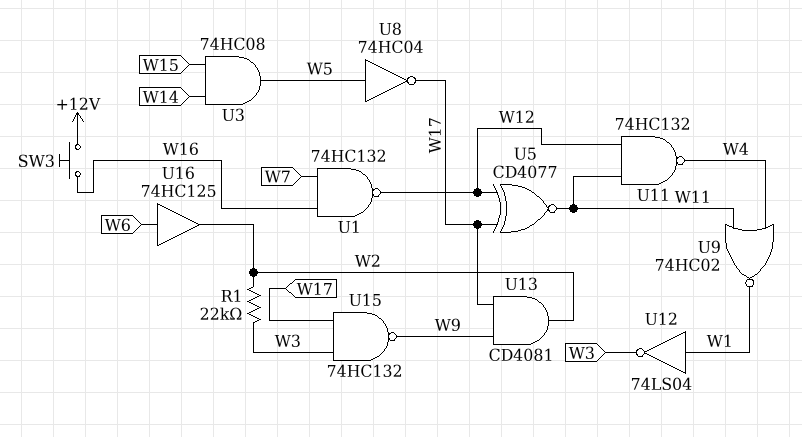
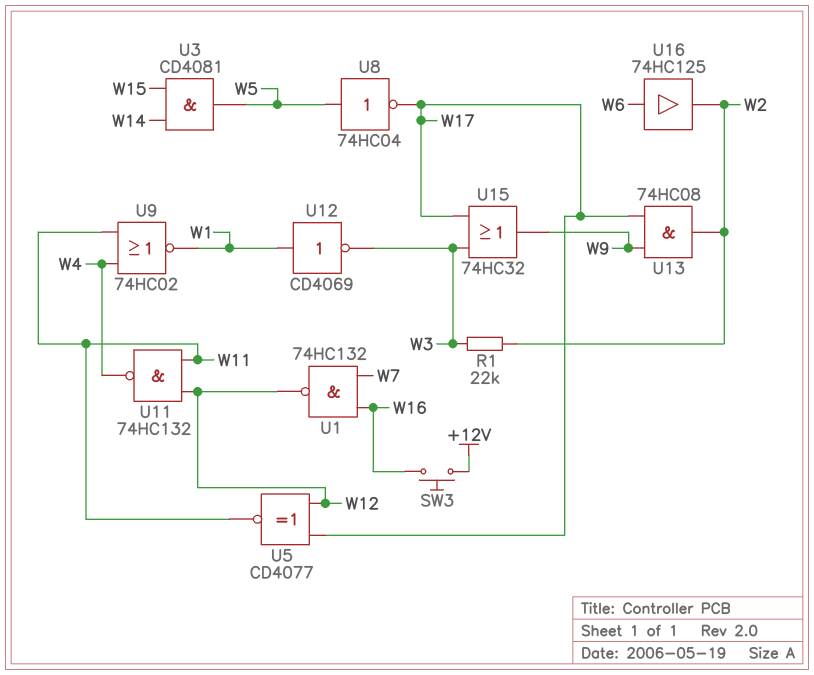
U3: AND 74HC08 (in W14, in W15, out W5) -> AND CD4081 (in W14, in W15, out W5)
U12: NOT 74LS04 (in W1, out W3) -> NOT CD4069 (in W1, out W3)
U13: AND CD4081 (in W9, in W17, out W2) -> AND 74HC08 (in W9, in W17, out W2)
U15: NAND 74HC132 (in W3, in W17, out W9) -> OR 74HC32 (in W3, in W17, out W9)

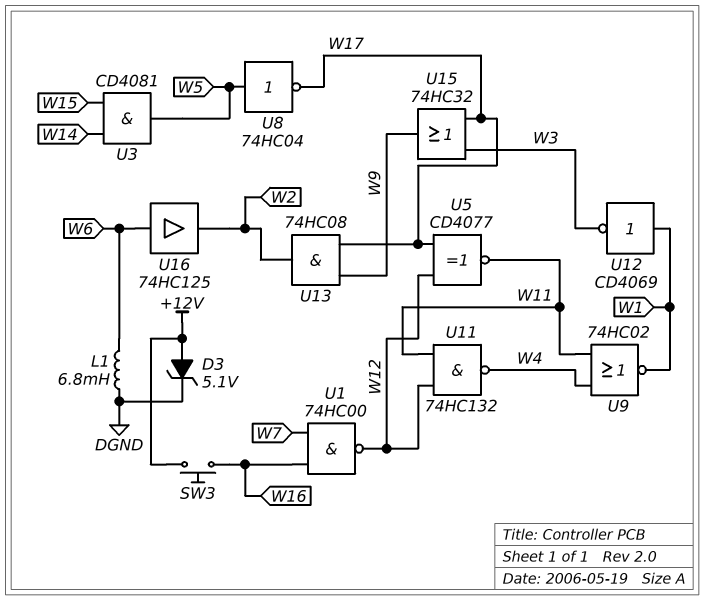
D3: none -> zener 5.1V (A +12V, K DGND)
L1: none -> 6.8mH (DGND, W6)
R1: 22k (W2, W3) -> none
U1: NAND 74HC132 (in W7, in W16, out W12) -> NAND 74HC00 (in W7, in W16, out W12)

